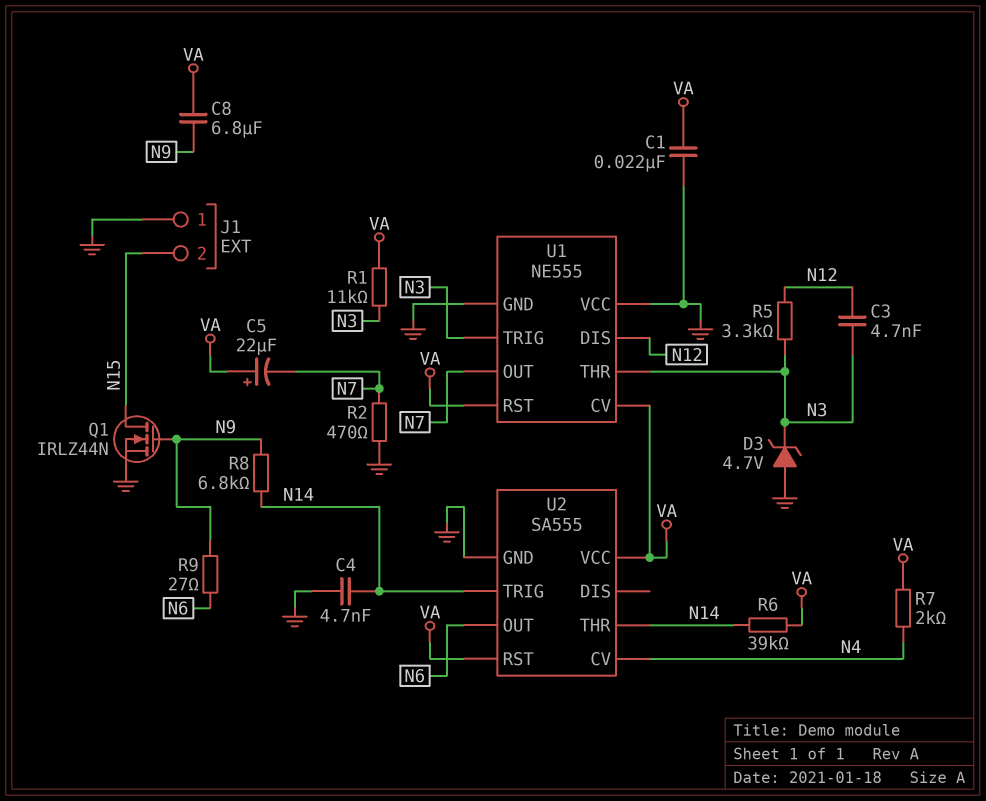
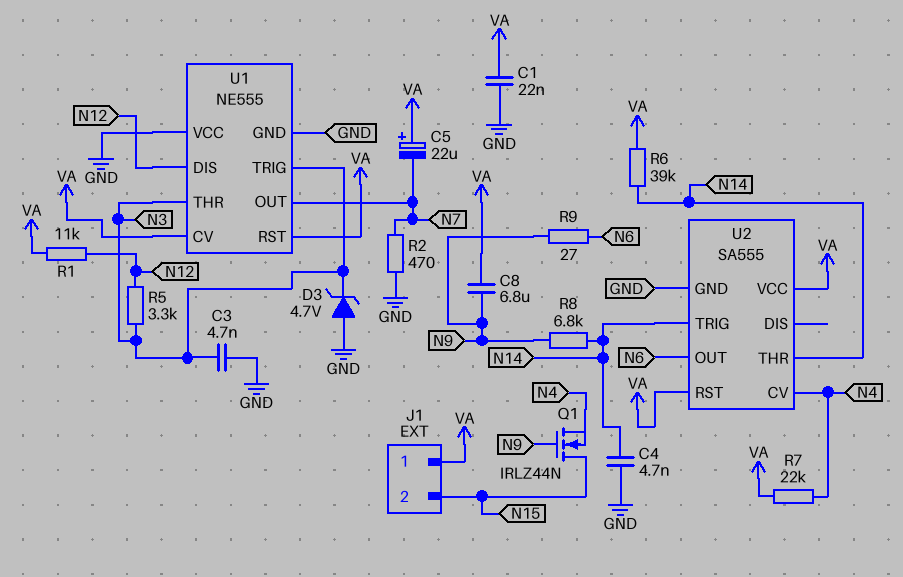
C3: 4.7nF (N3, N12) -> 4.7nF (GND, N3)
J1 pin 1: GND -> VA
Q1: NMOS IRLZ44N (G N9, D N15, S GND) -> NMOS IRLZ44N (G N9, D N15, S N4)
R1: 11k (N3, VA) -> 11k (N12, VA)
R7: 2k (N4, VA) -> 22k (N4, VA)

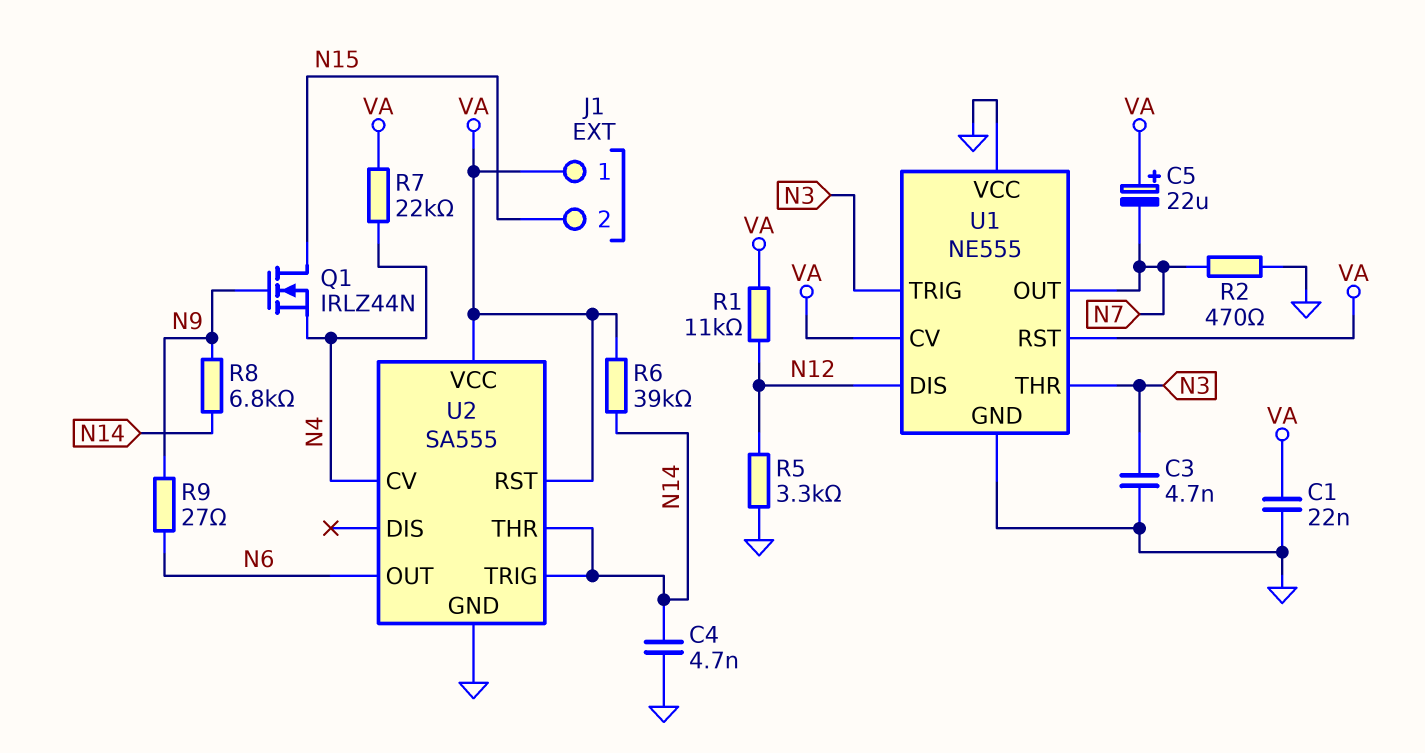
C8: 6.8uF (N9, VA) -> none
D3: zener 4.7V (A GND, K N3) -> none
R5: 3.3k (N3, N12) -> 3.3k (GND, N12)

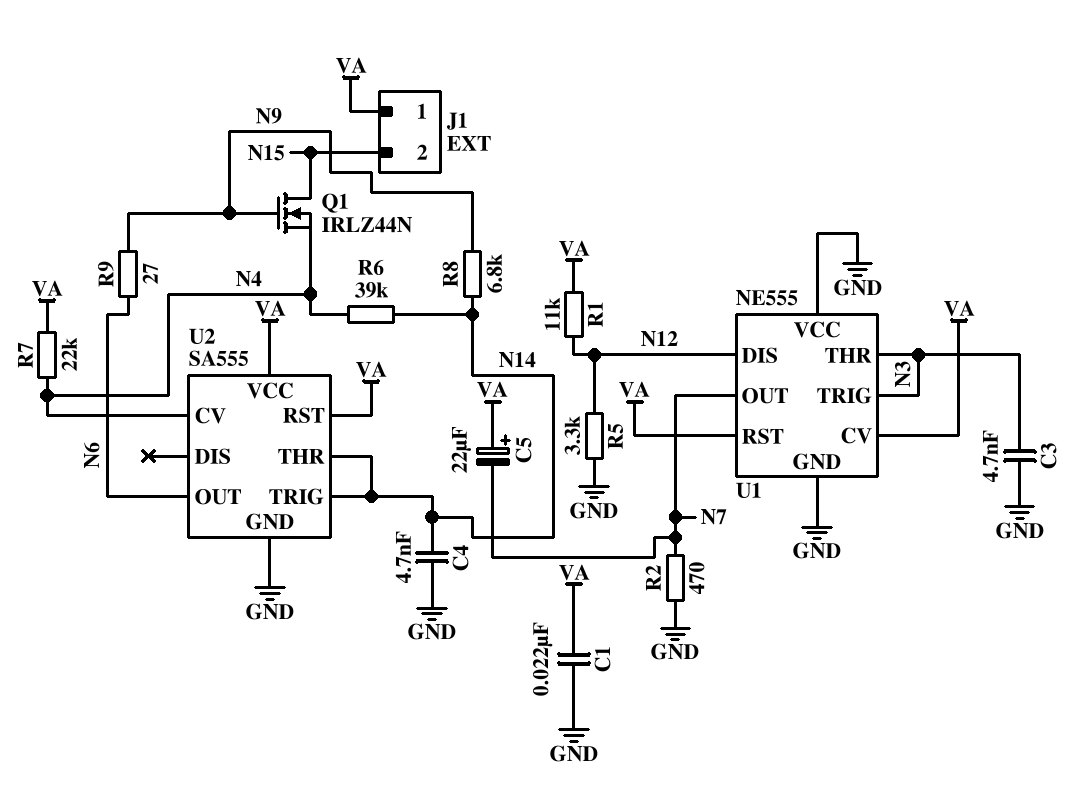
R6: 39k (N14, VA) -> 39k (N4, N14)

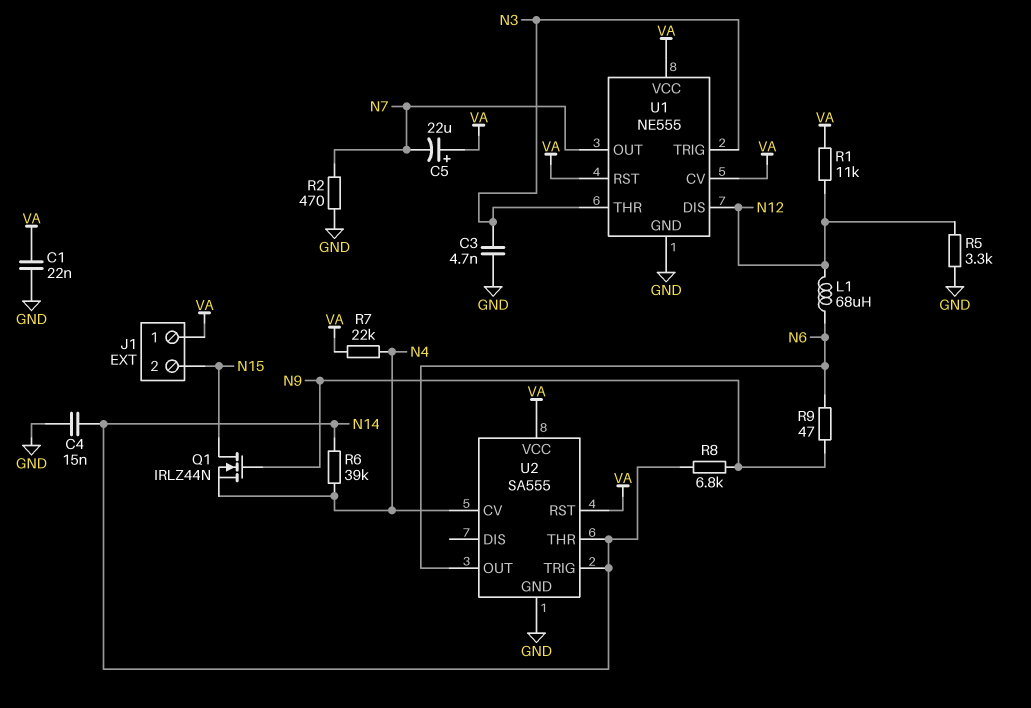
C4: 4.7nF (GND, N14) -> 15nF (GND, N14)
L1: none -> 68uH (N6, N12)
R9: 27 (N6, N9) -> 47 (N6, N9)
U1 pin VCC: GND -> VA

